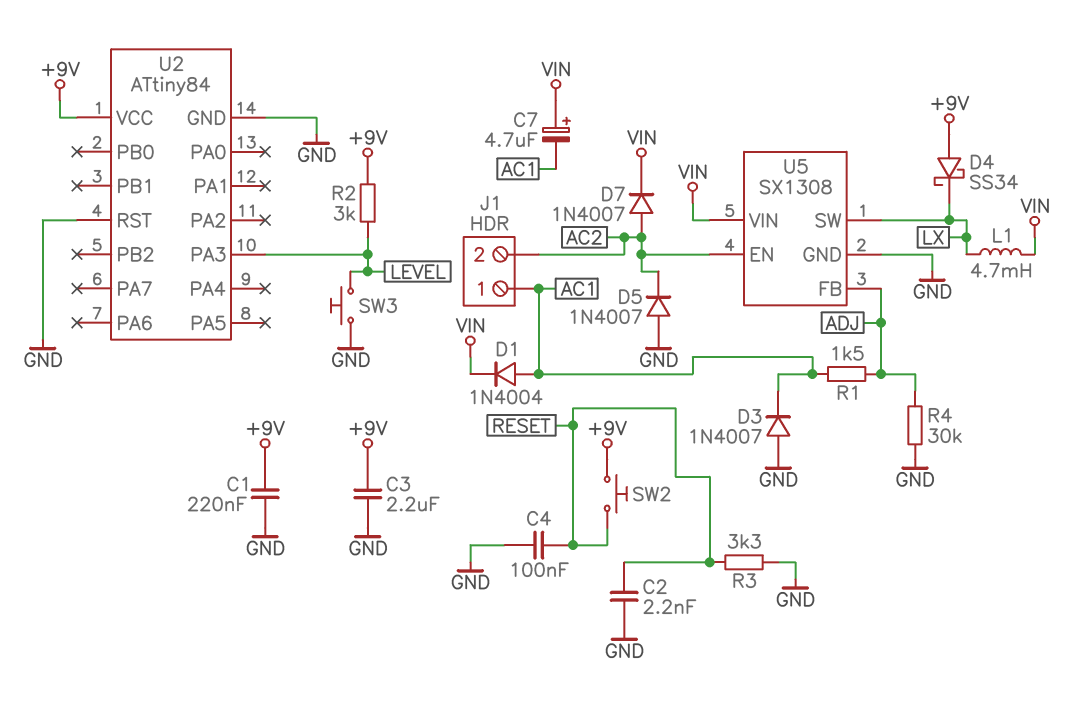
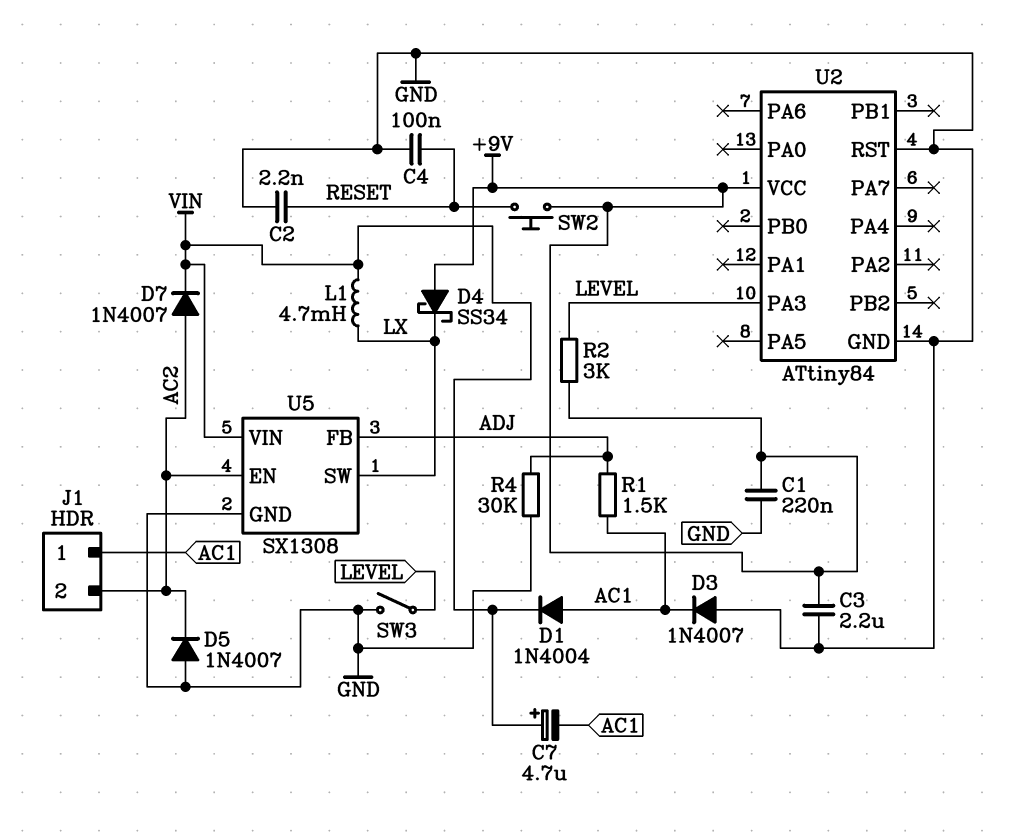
R3: 3.3k (GND, RESET) -> none
SW3: button (GND, LEVEL) -> switch (GND, LEVEL)

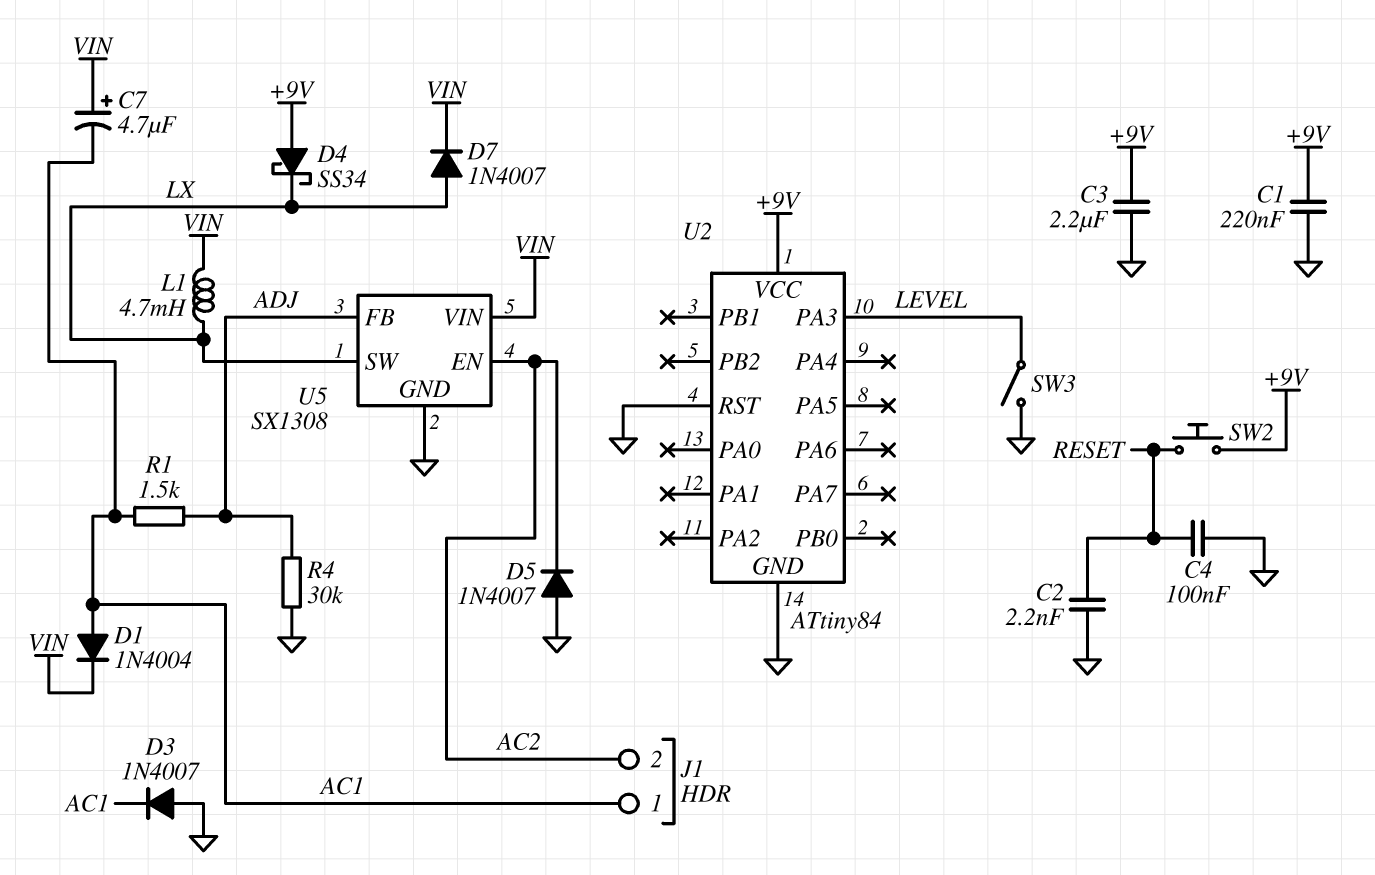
D7: diode 1N4007 (A AC2, K VIN) -> diode 1N4007 (A LX, K VIN)
R2: 3k (+9V, LEVEL) -> none

